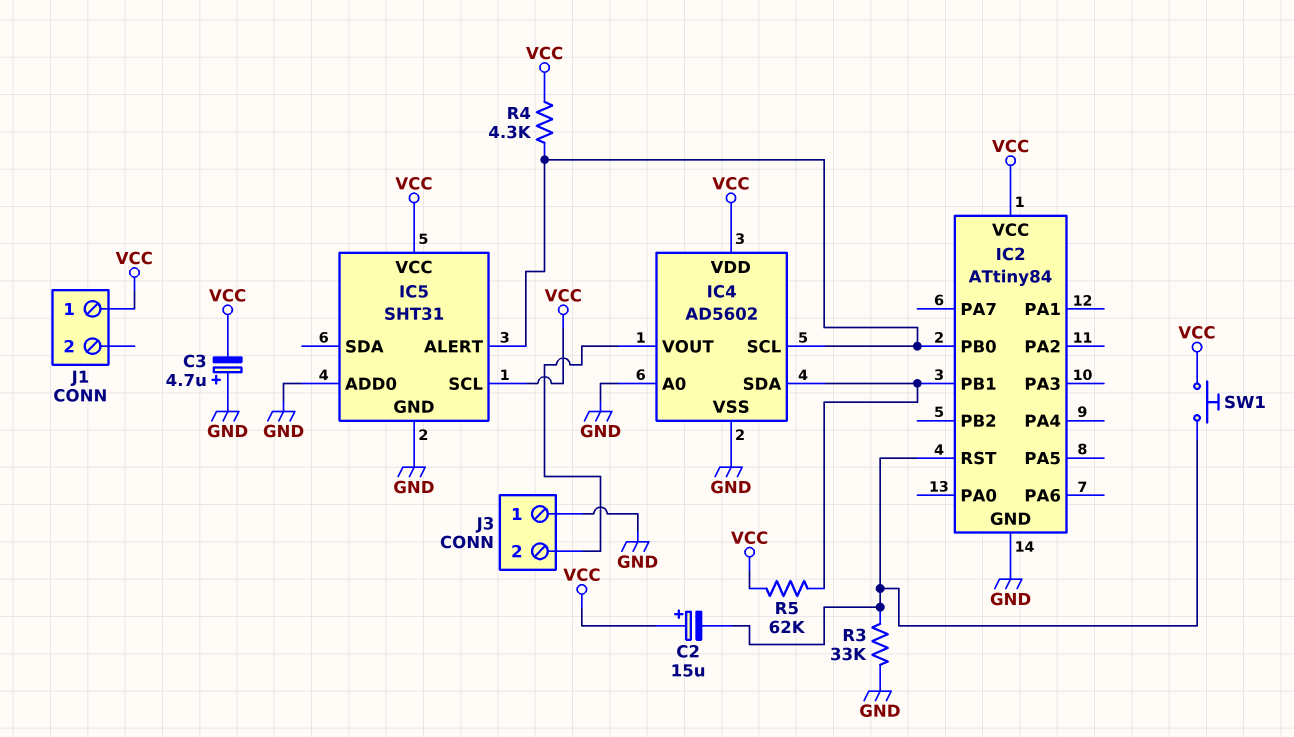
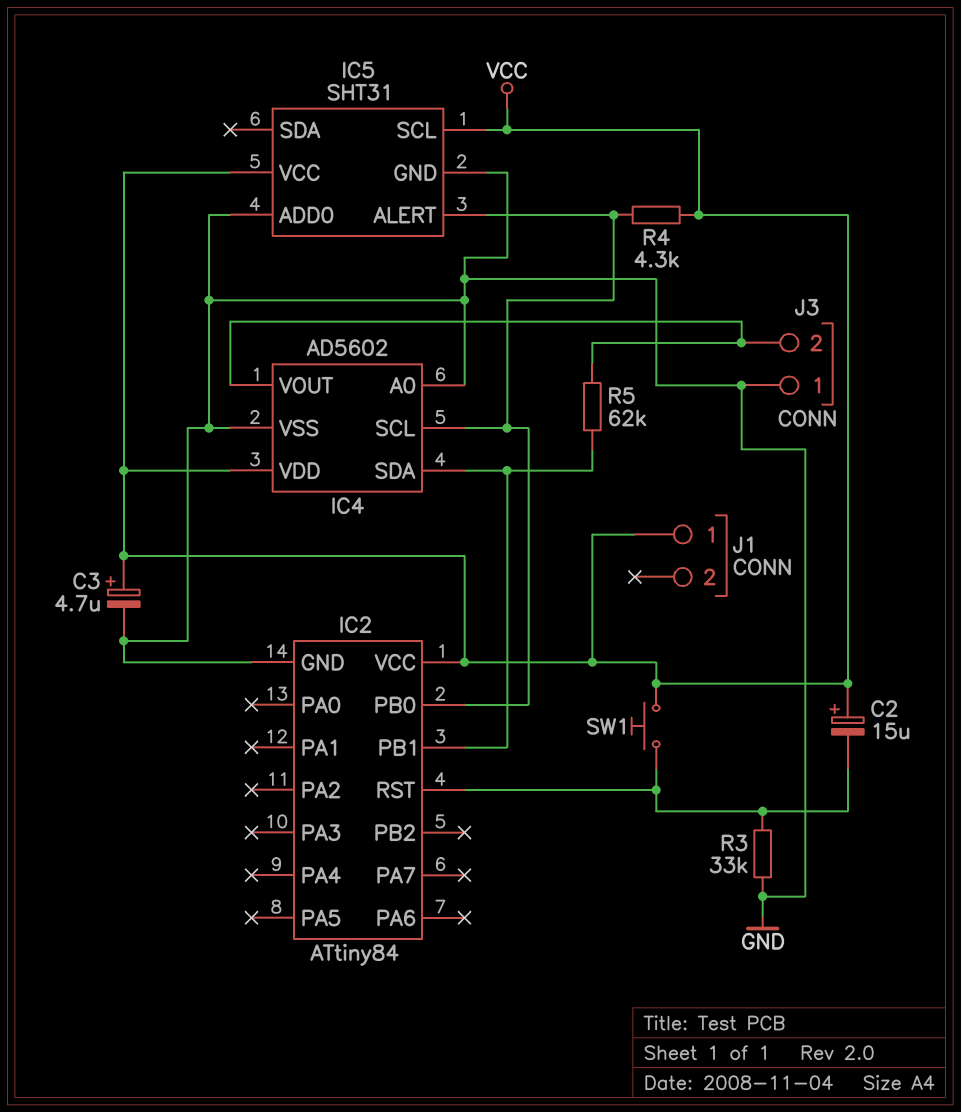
C3: 4.7uF (plus GND, minus VCC) -> 4.7uF (plus VCC, minus GND)
R5: 62k (IC2/PB1, VCC) -> 62k (IC2/PB1, IC4/VOUT)

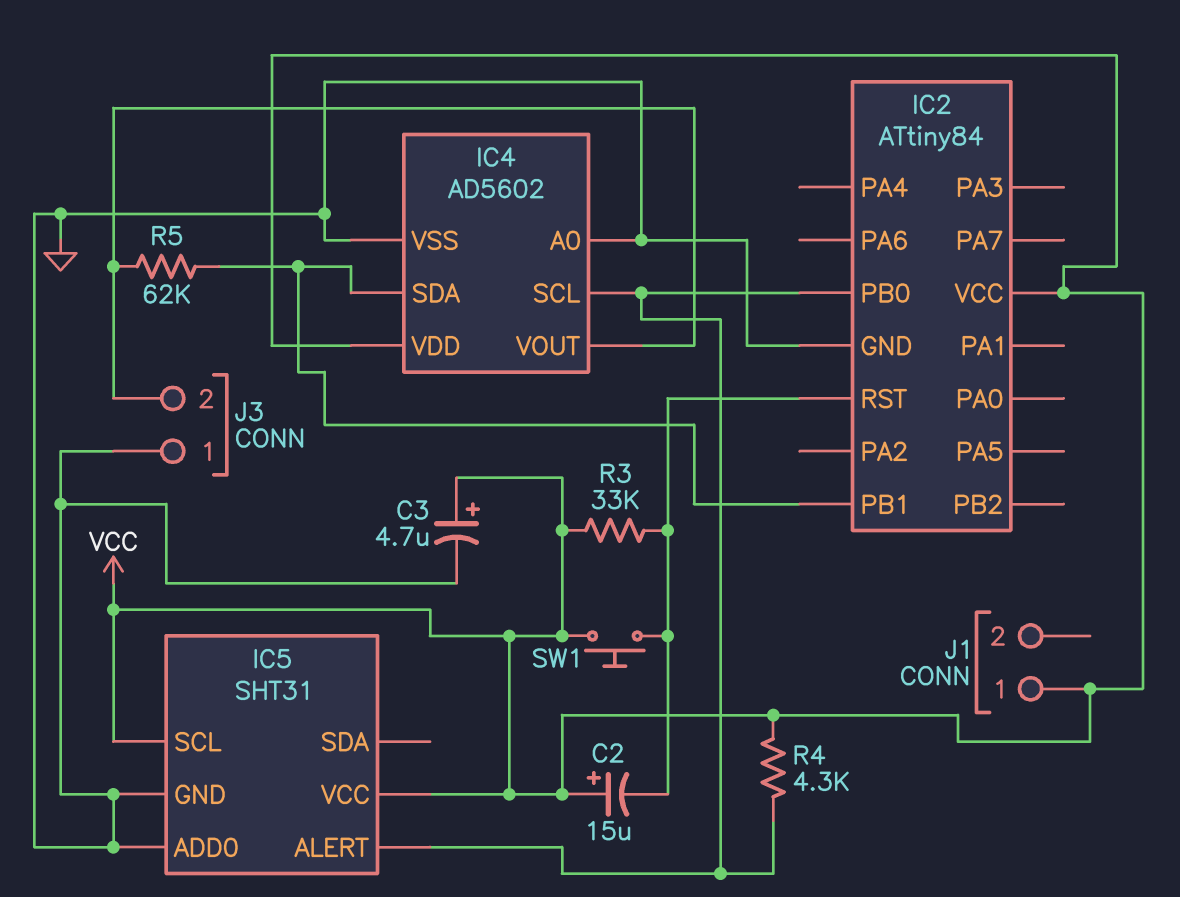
R3: 33k (GND, IC2/RST) -> 33k (IC2/RST, VCC)

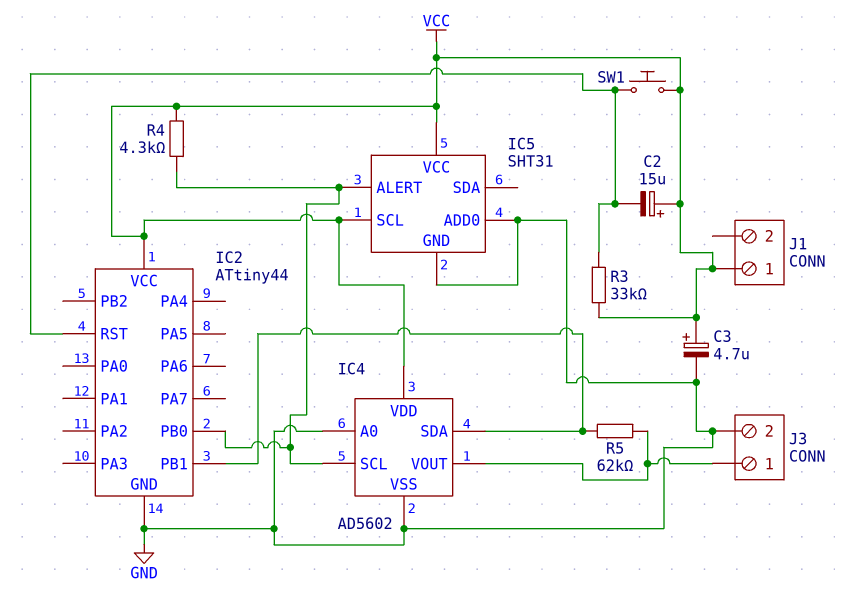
IC2: ATtiny84 -> ATtiny44
J3 pin 1: GND -> IC4/VOUT
J3 pin 2: IC4/VOUT -> GND

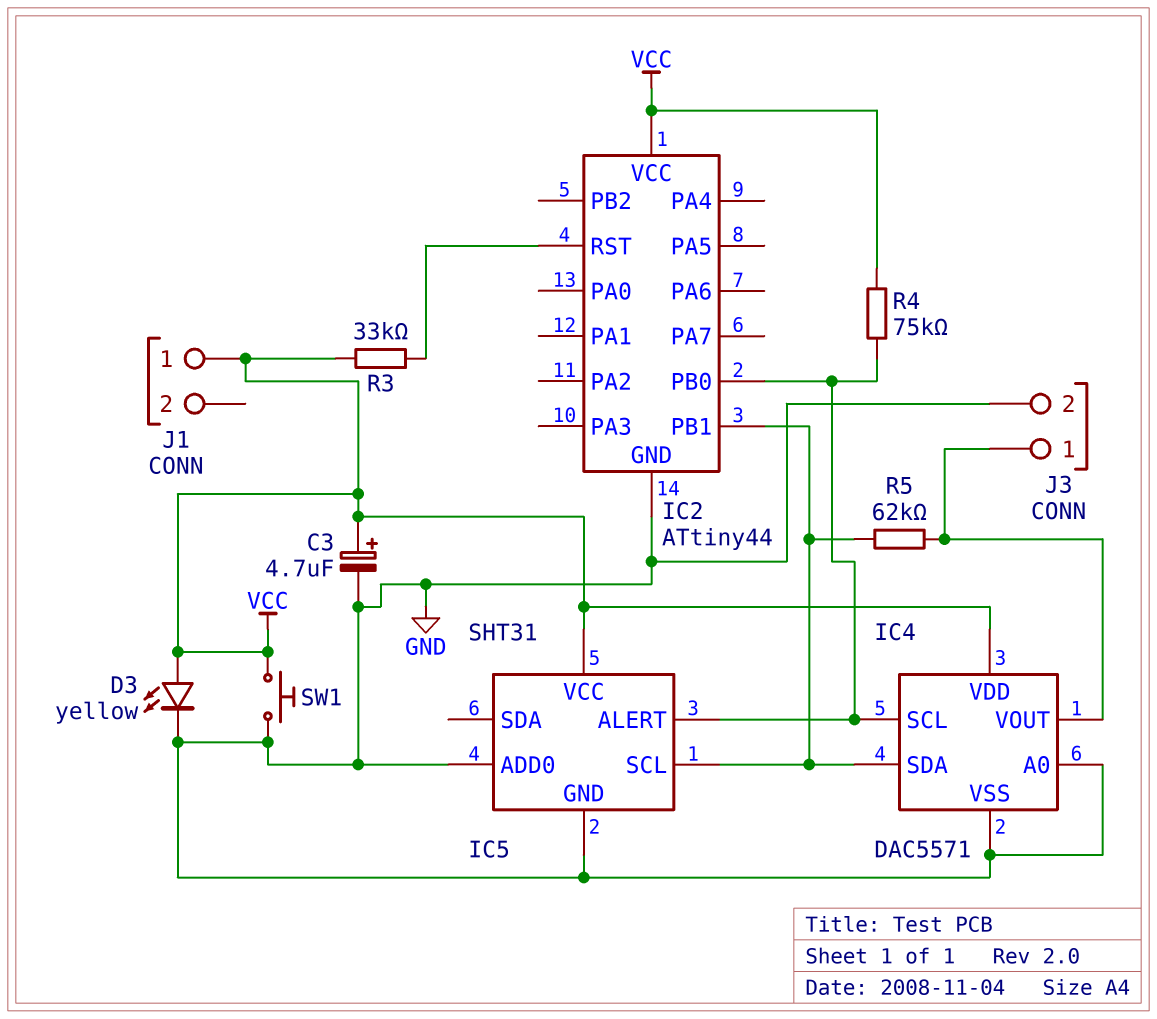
C2: 15uF (plus VCC, minus IC2/RST) -> none
D3: none -> LED yellow (A VCC, K GND)
IC4: AD5602 -> DAC5571
IC5 pin SCL: VCC -> IC2/PB1
R4: 4.3k (IC2/PB0, VCC) -> 75k (IC2/PB0, VCC)
SW1: button (IC2/RST, VCC) -> button (GND, VCC)

